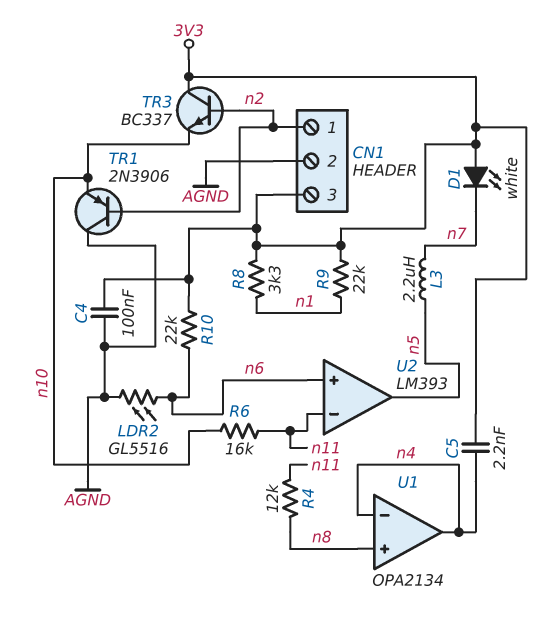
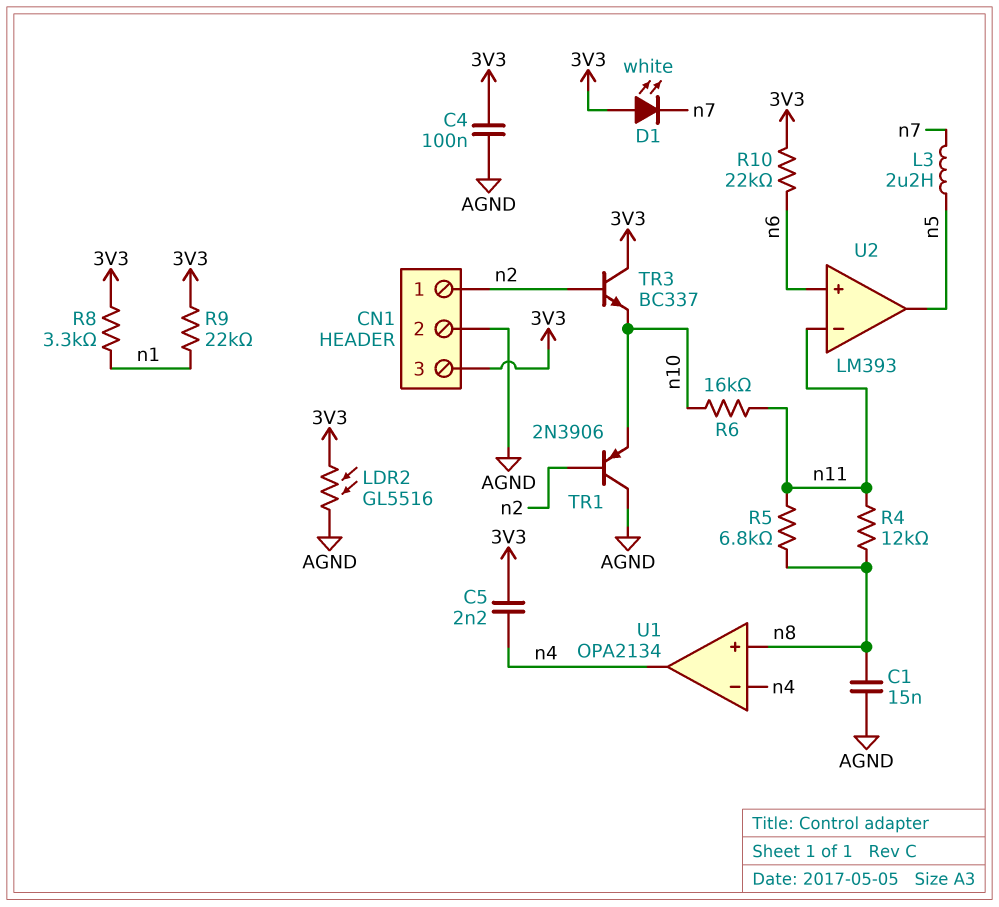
C1: none -> 15nF (AGND, n8)
LDR2: GL5516 (AGND, n6) -> GL5516 (3V3, AGND)
R5: none -> 6.8k (n8, n11)

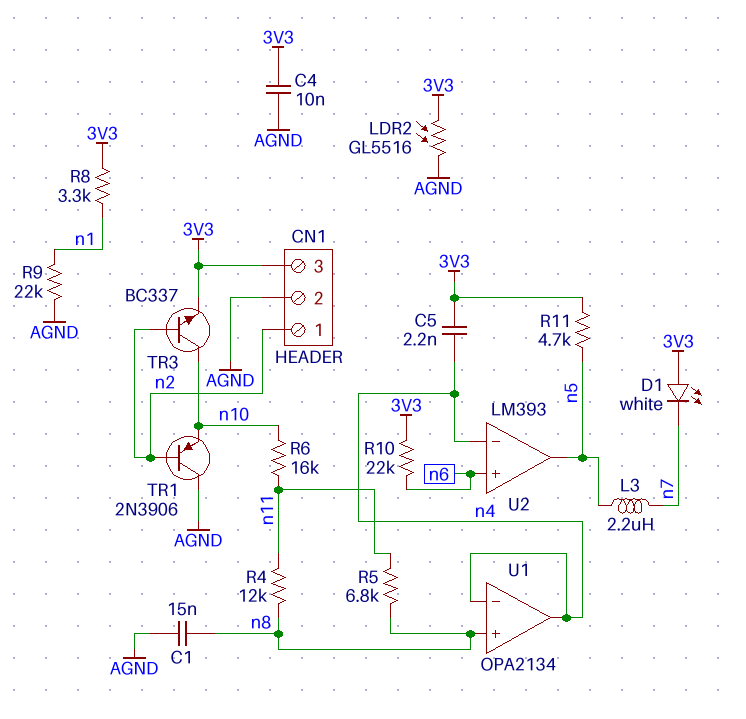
C4: 100nF (3V3, AGND) -> 10nF (3V3, AGND)
R9: 22k (3V3, n1) -> 22k (AGND, n1)
R11: none -> 4.7k (3V3, n5)
TR3: NPN BC337 (B n2, C 3V3, E n10) -> NPN BC337 (B n2, C n10, E 3V3)
U2 pin in-: n11 -> n4

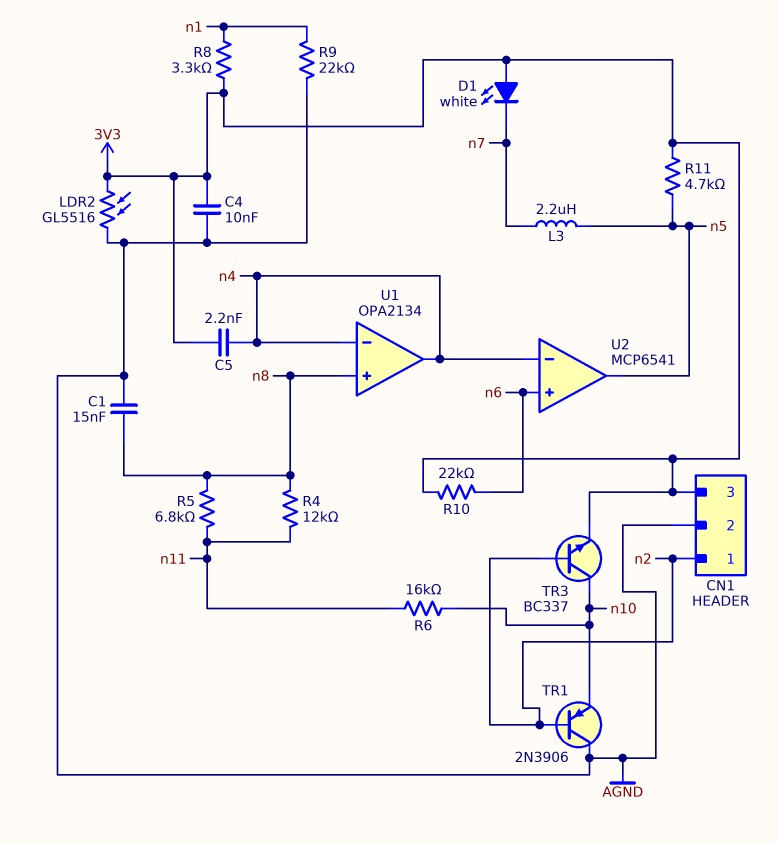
U2: LM393 -> MCP6541

